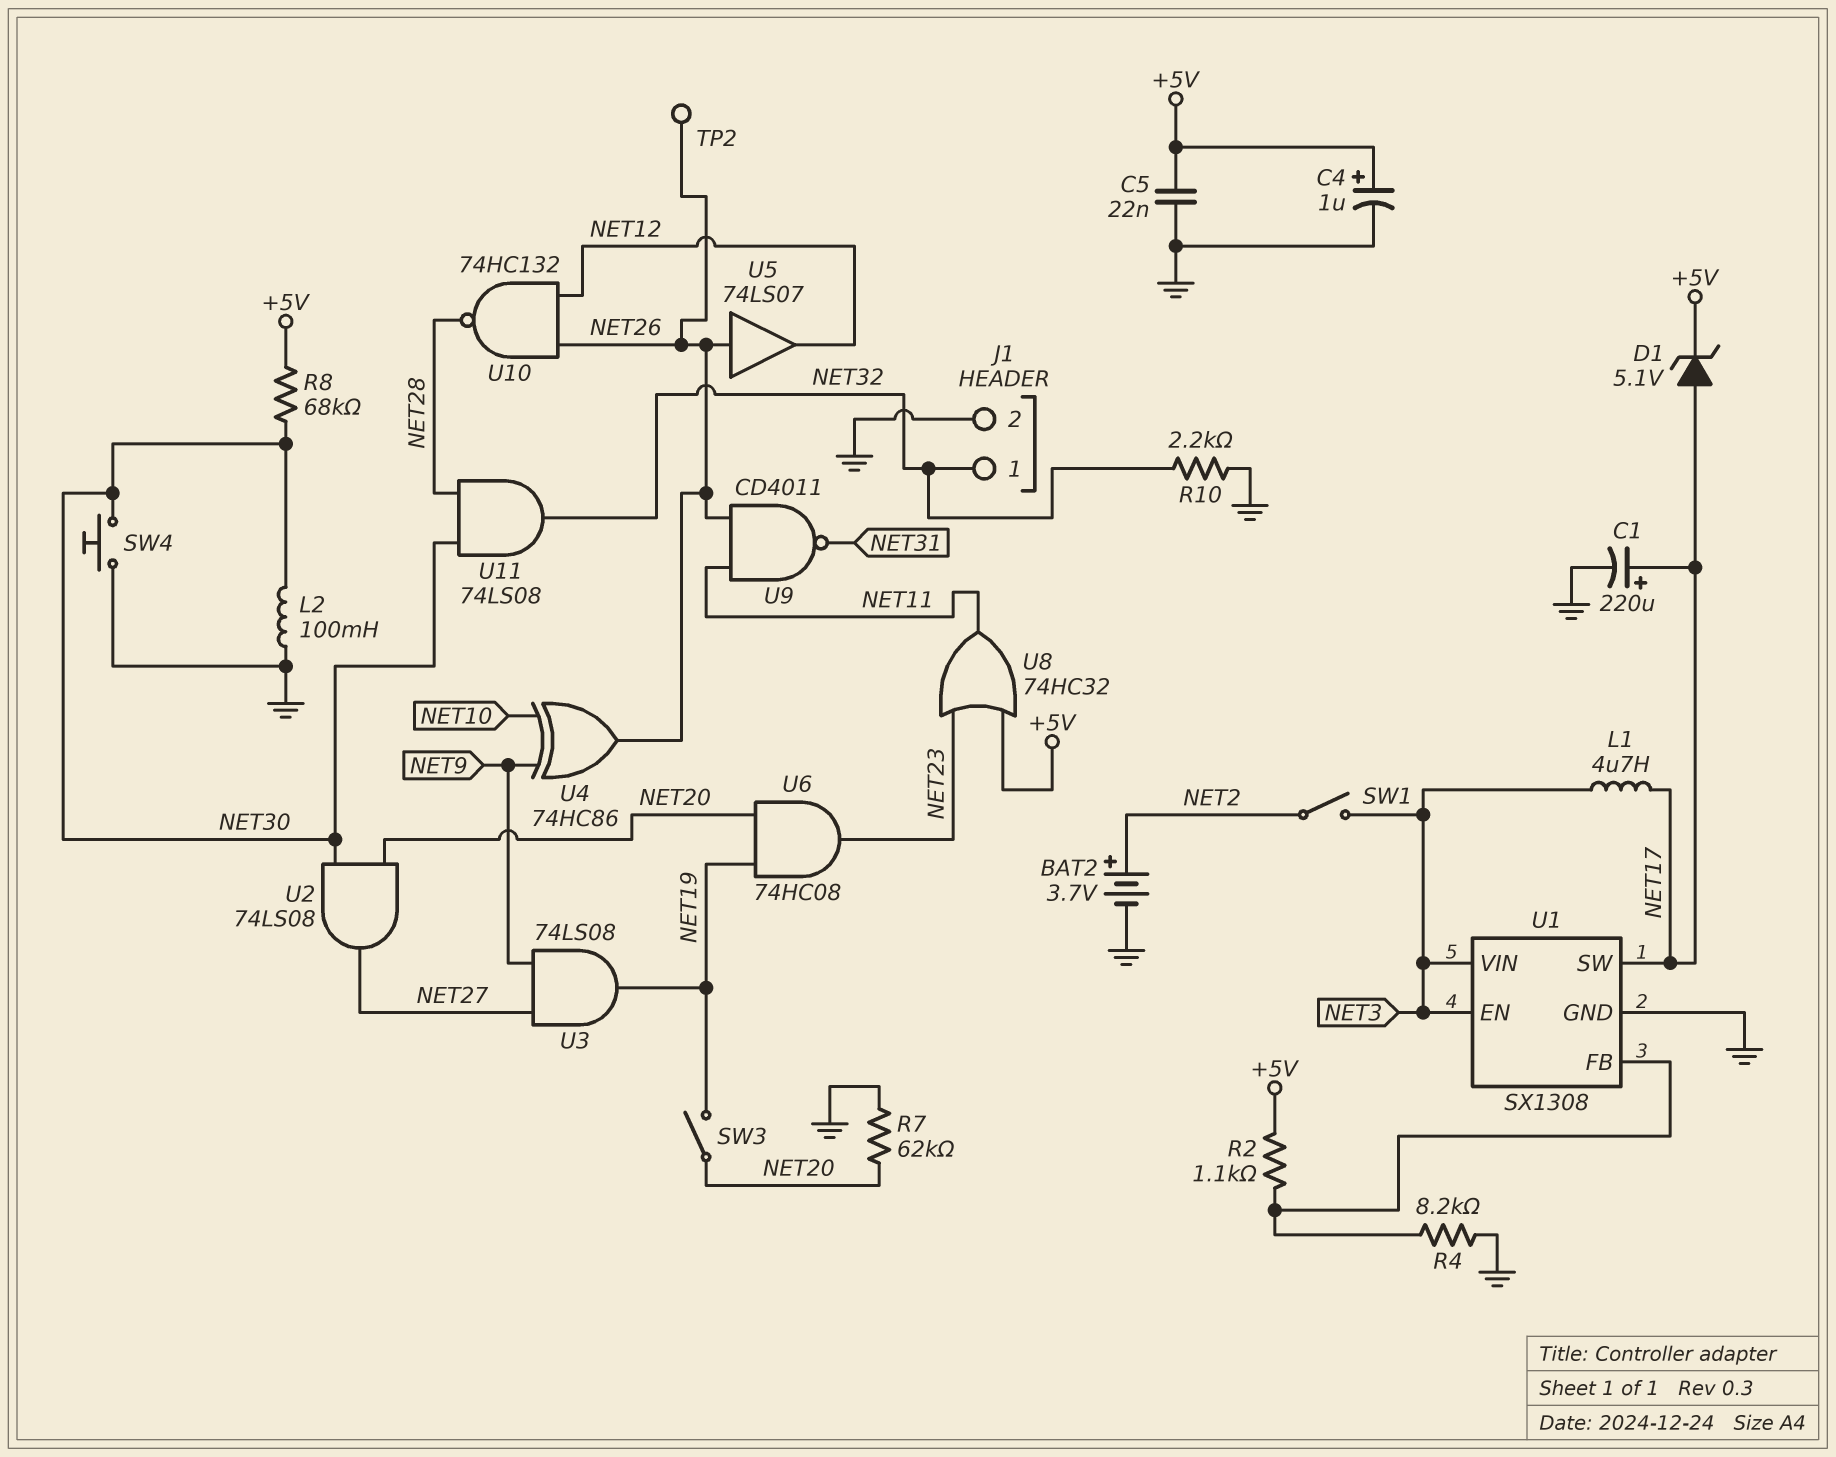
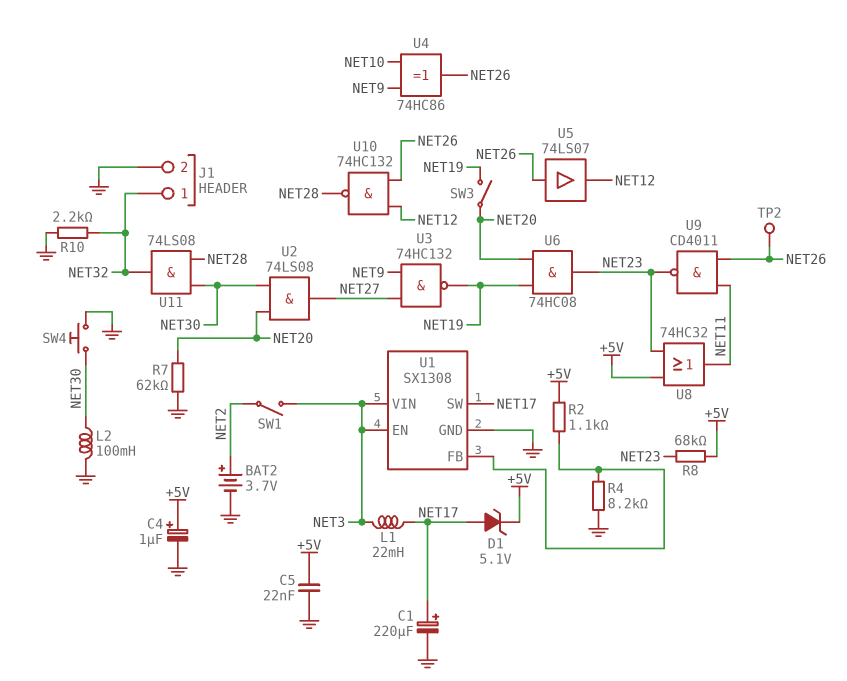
L1: 4.7uH (NET3, NET17) -> 22mH (NET3, NET17)
R8: 68k (+5V, NET30) -> 68k (+5V, NET23)
U3: AND 74LS08 (in NET9, in NET27, out NET19) -> NAND 74HC132 (in NET9, in NET27, out NET19)
U9: NAND CD4011 (in NET11, in NET26, out NET31) -> NAND CD4011 (in NET11, in NET26, out NET23)

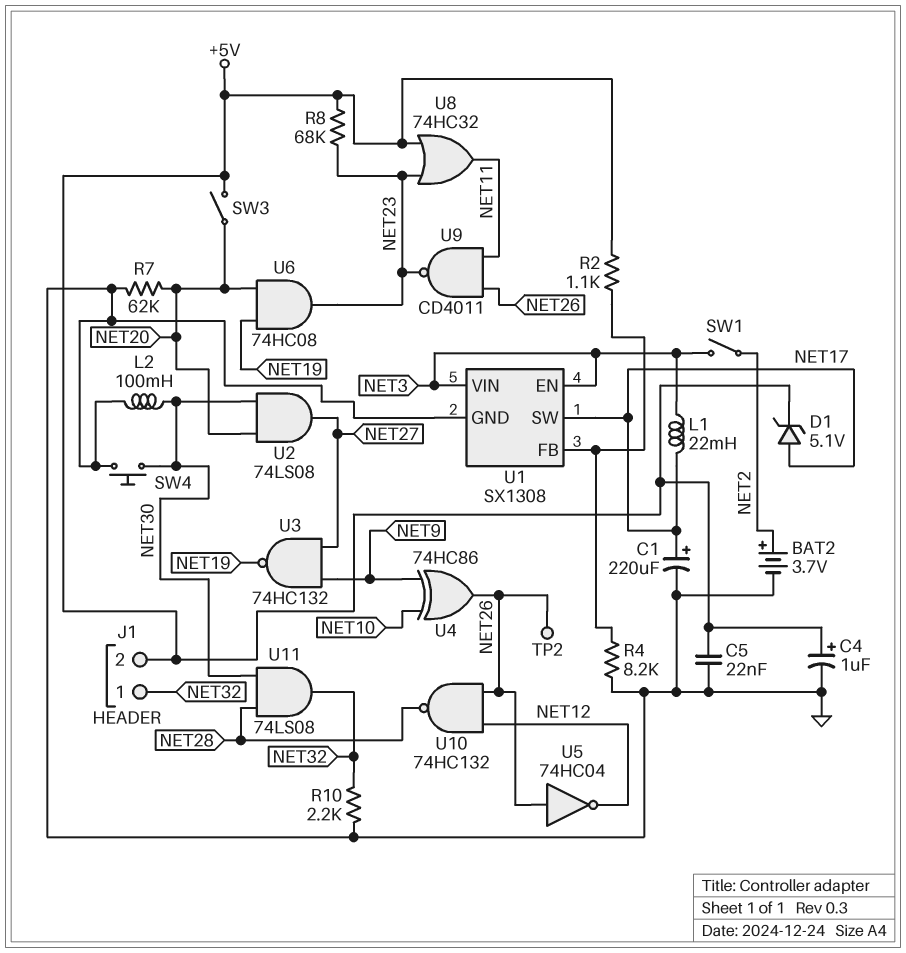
J1 pin 2: GND -> +5V
SW3: switch (NET19, NET20) -> switch (+5V, NET20)
U5: buffer 74LS07 (in NET26, out NET12) -> NOT 74HC04 (in NET26, out NET12)

